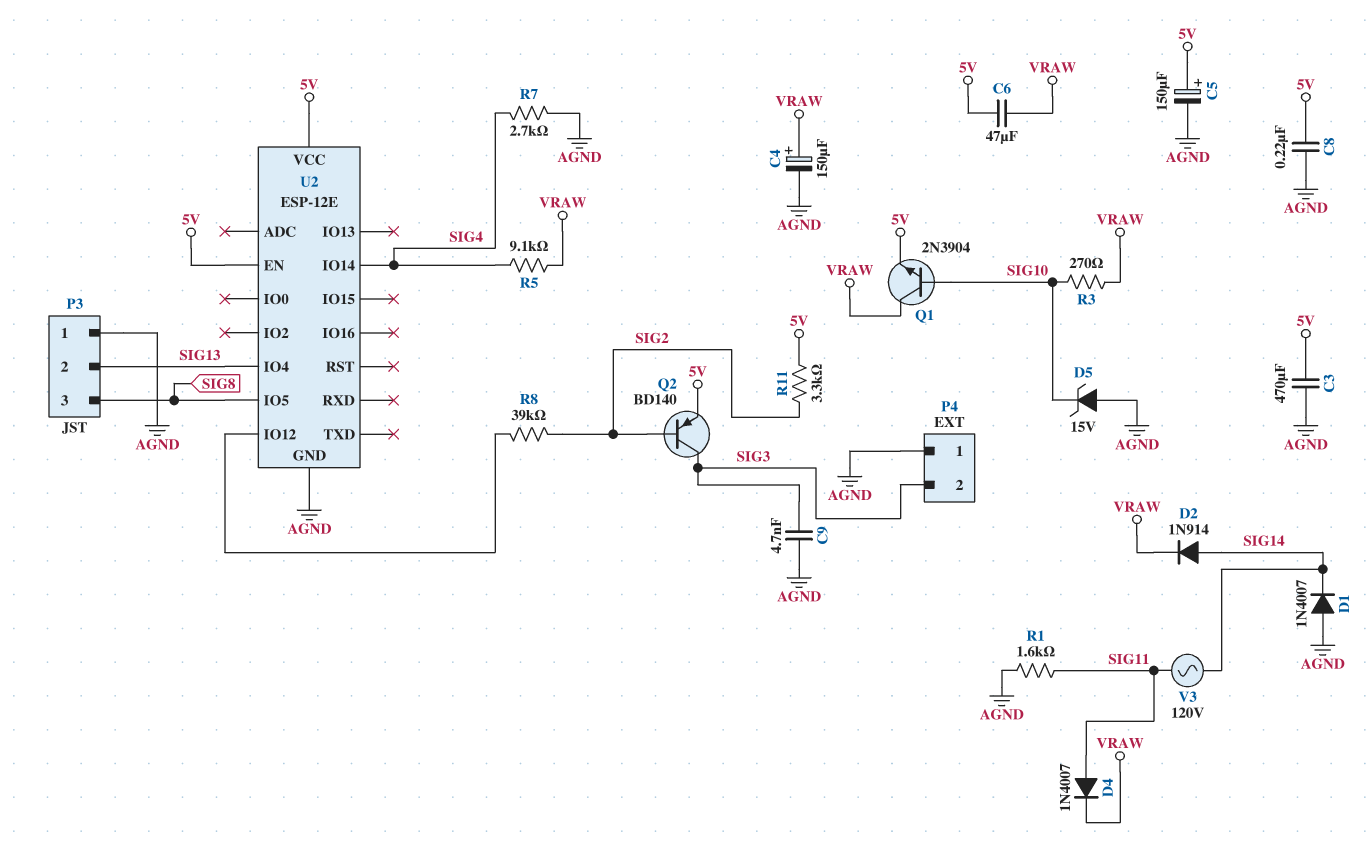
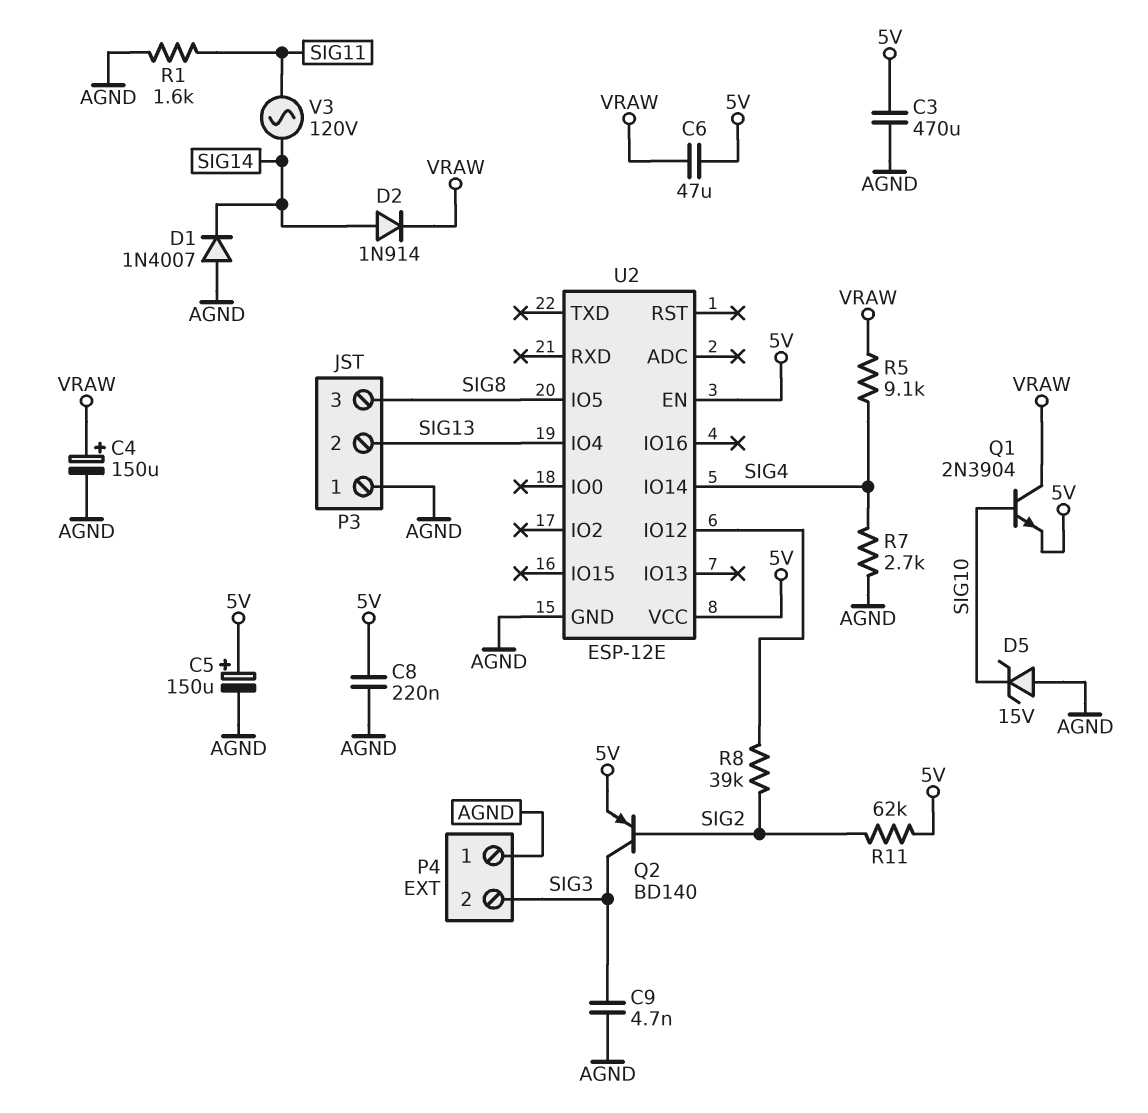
D4: diode 1N4007 (A SIG11, K VRAW) -> none
R3: 270 (SIG10, VRAW) -> none
R11: 3.3k (5V, SIG2) -> 62k (5V, SIG2)

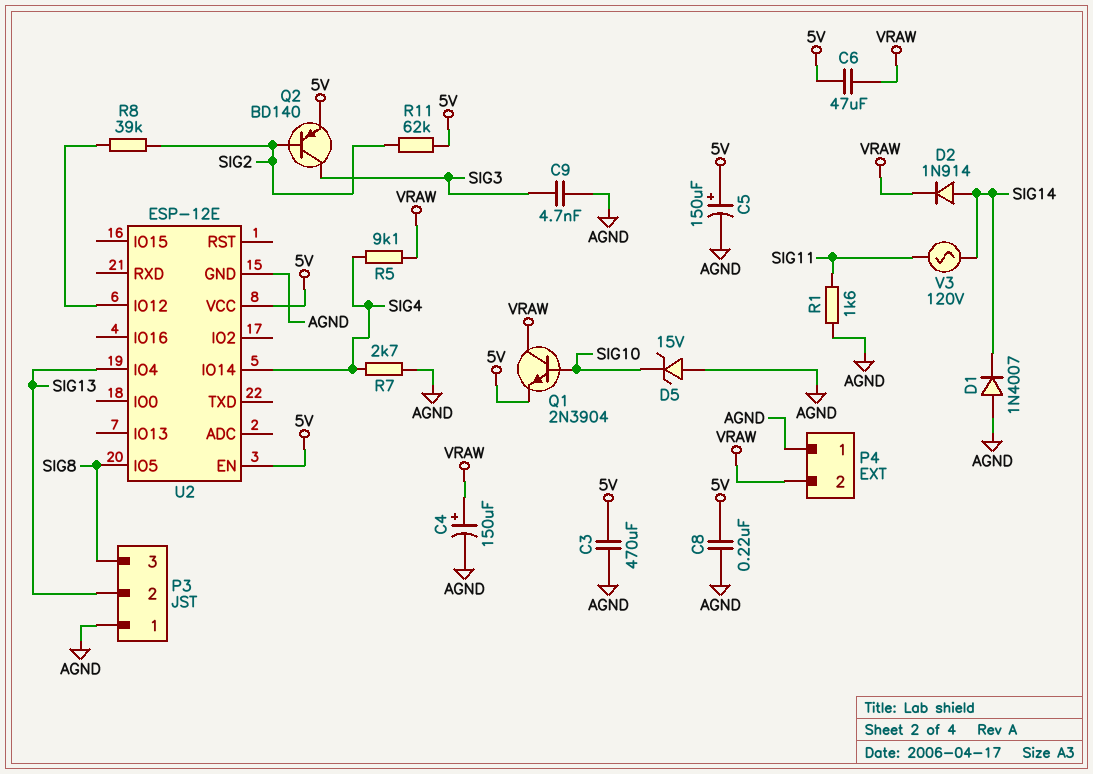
P4 pin 2: SIG3 -> VRAW

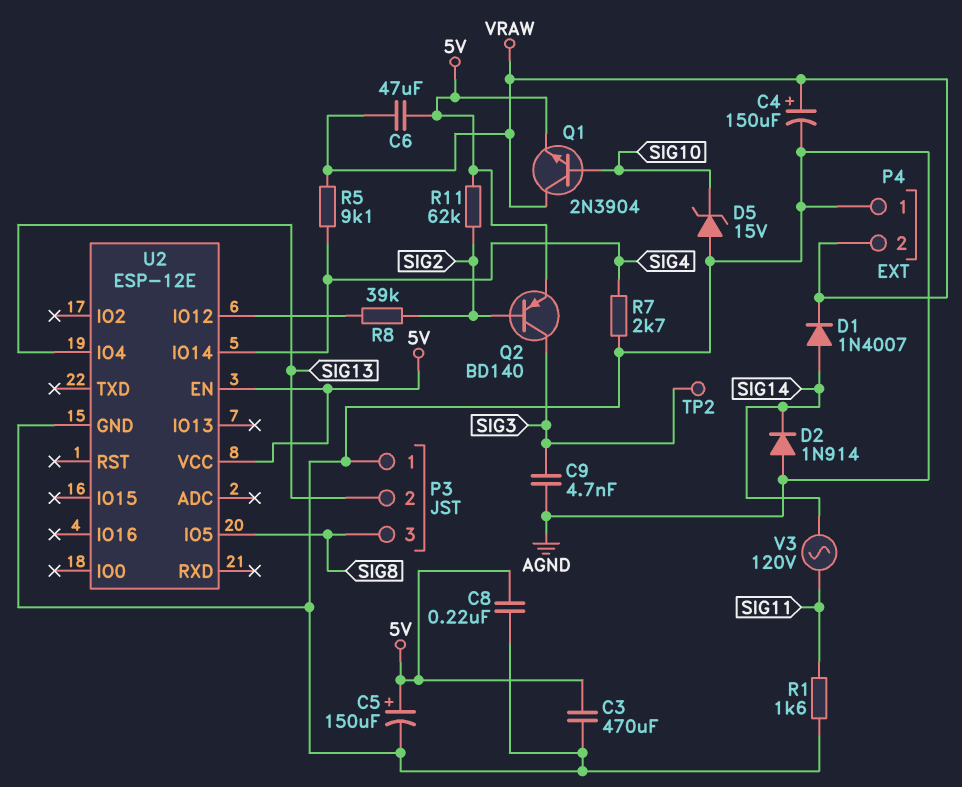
D1: diode 1N4007 (A AGND, K SIG14) -> diode 1N4007 (A SIG14, K VRAW)
D2: diode 1N914 (A SIG14, K VRAW) -> diode 1N914 (A AGND, K SIG14)
TP2: none -> test point (SIG3)

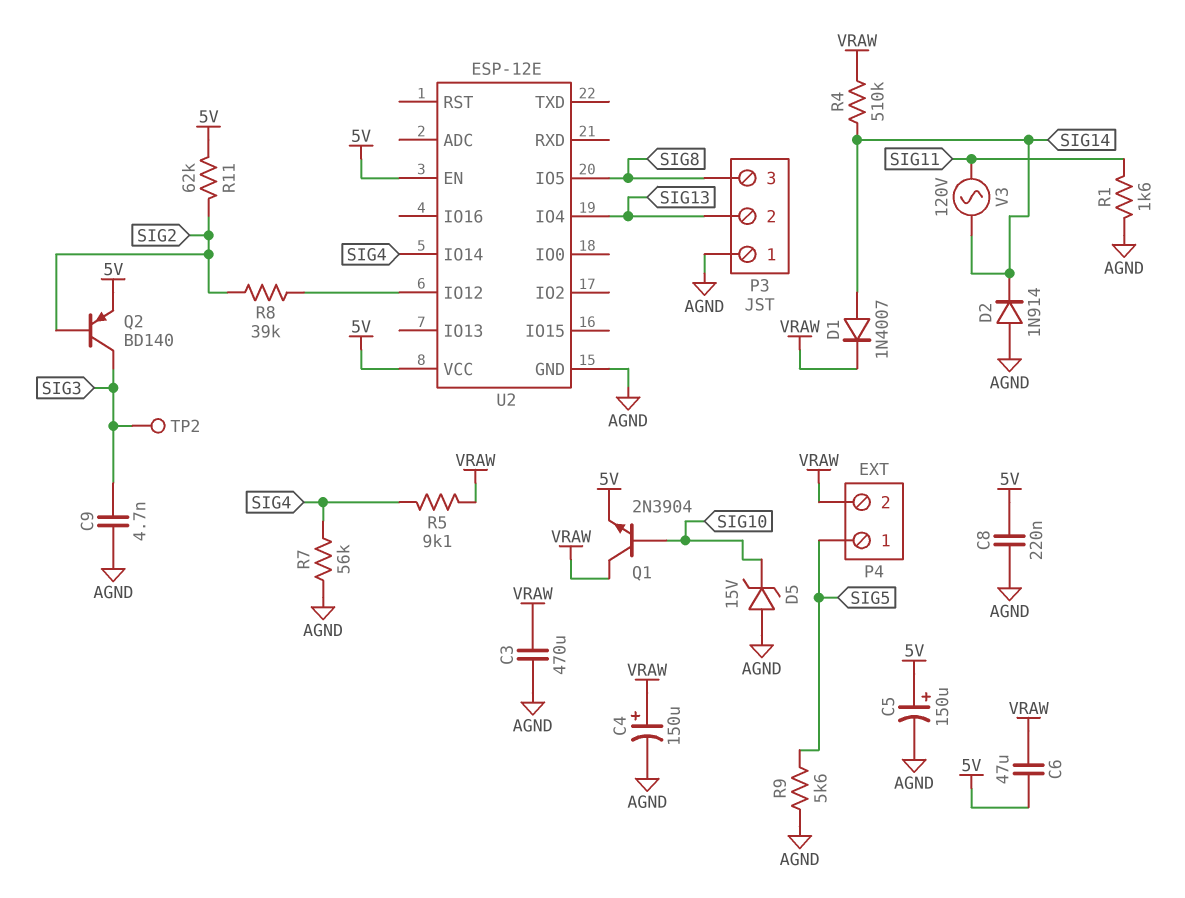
C3: 470uF (5V, AGND) -> 470uF (AGND, VRAW)
P4 pin 1: AGND -> SIG5
R4: none -> 510k (SIG14, VRAW)
R7: 2.7k (AGND, SIG4) -> 56k (AGND, SIG4)
R9: none -> 5.6k (AGND, SIG5)

